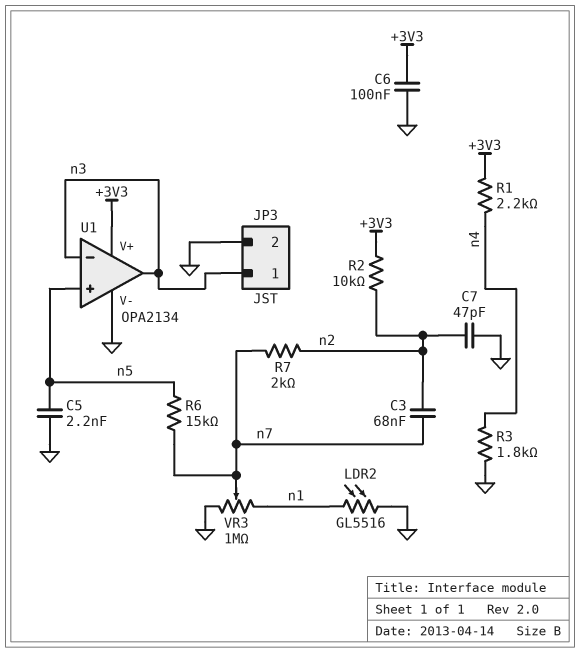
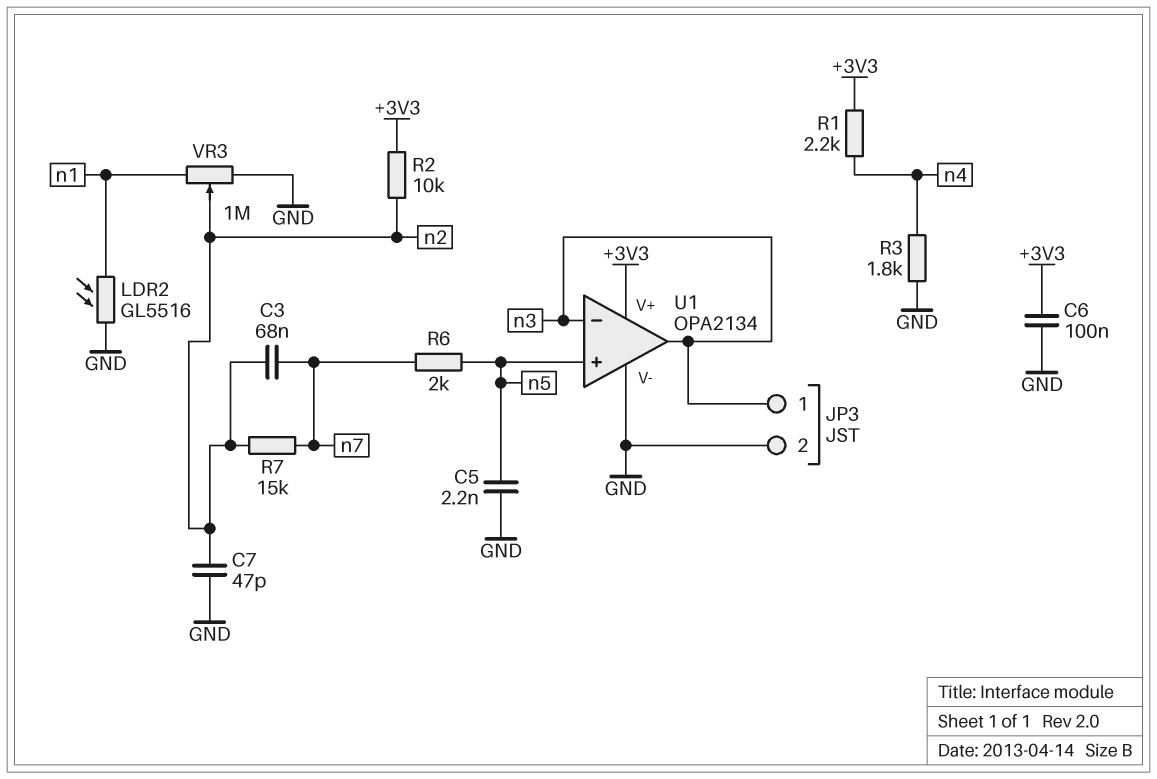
R6: 15k (n5, n7) -> 2k (n5, n7)
R7: 2k (n2, n7) -> 15k (n2, n7)
VR3: 1M (GND, n1, wiper n7) -> 1M (GND, n1, wiper n2)

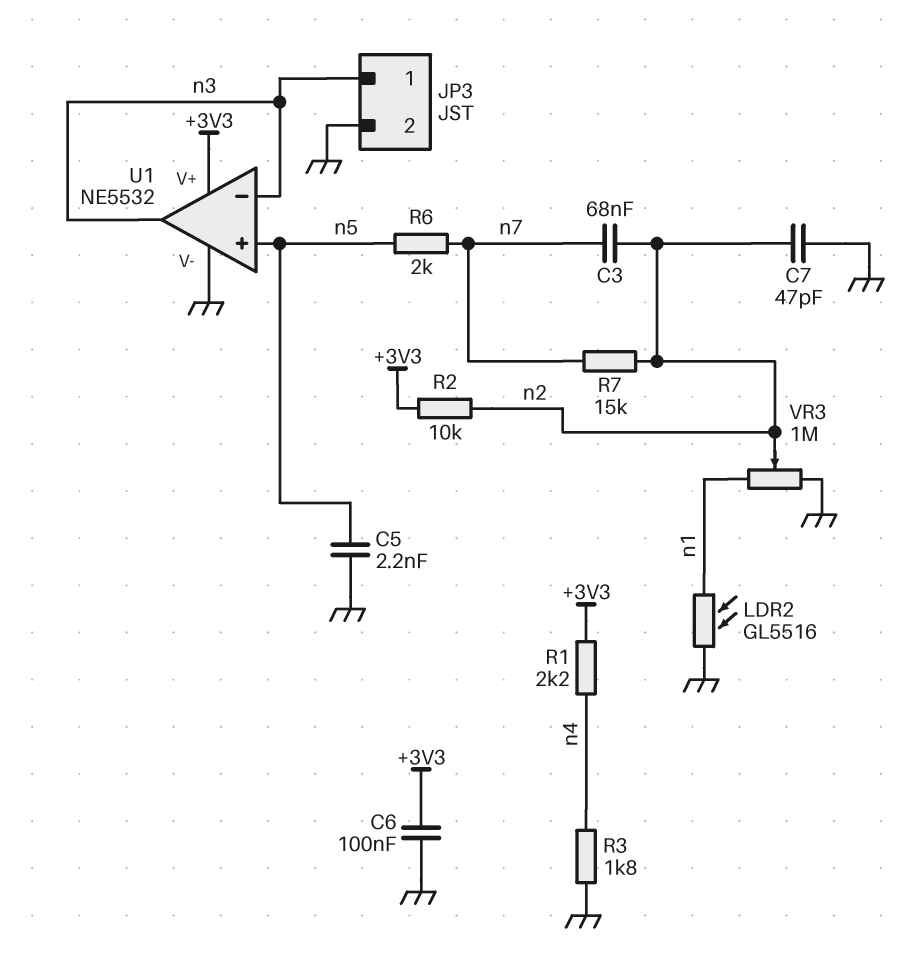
U1: OPA2134 -> NE5532

